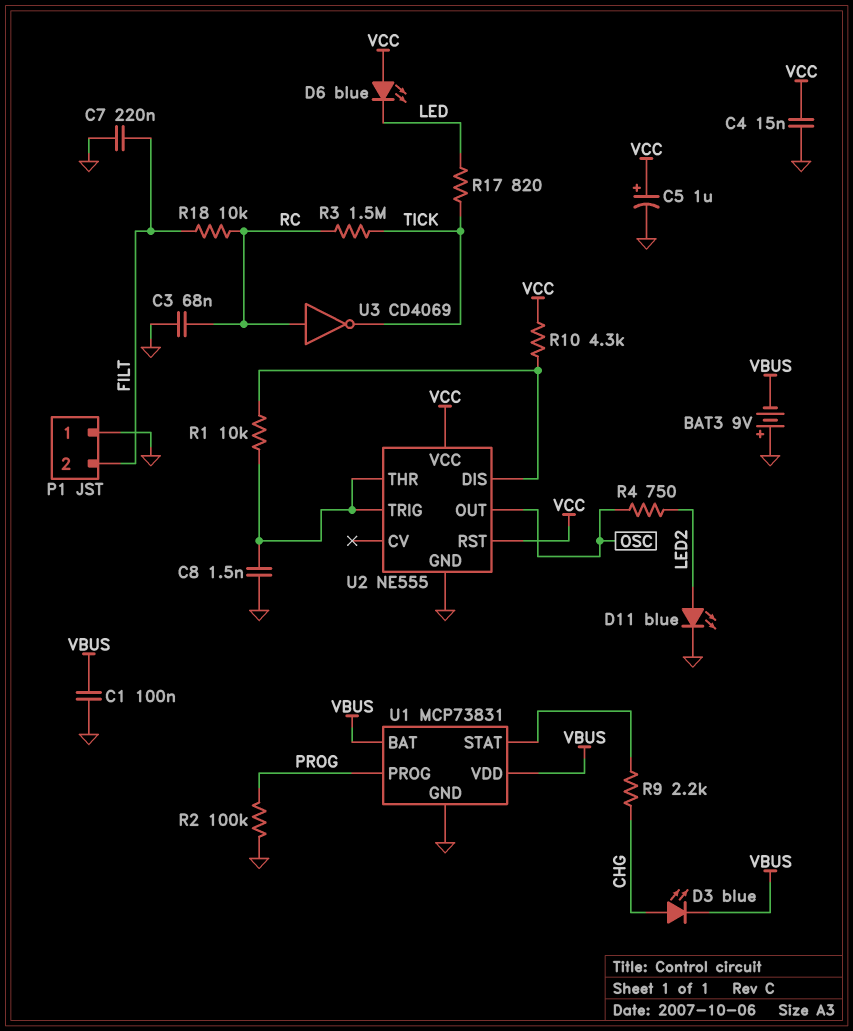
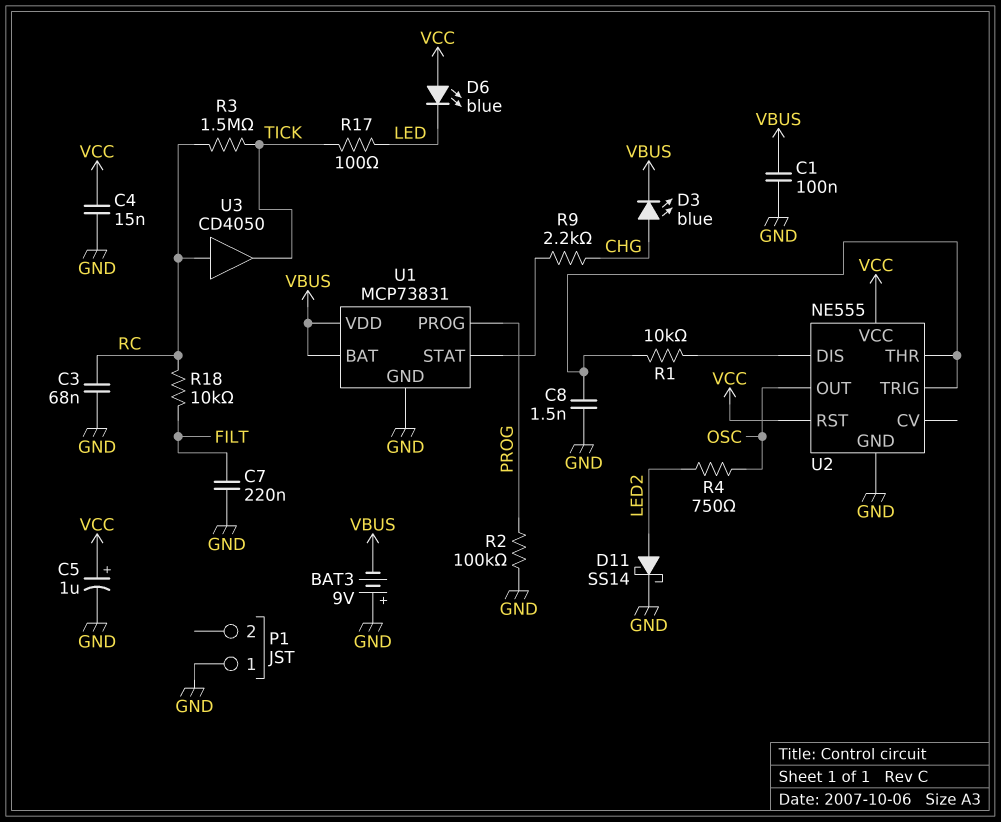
D11: LED blue (A LED2, K GND) -> schottky SS14 (A LED2, K GND)
P1 pin 2: FILT -> none
R10: 4.3k (U2/DIS, VCC) -> none
R17: 820 (LED, TICK) -> 100 (LED, TICK)
U3: NOT CD4069 (in RC, out TICK) -> buffer CD4050 (in RC, out TICK)

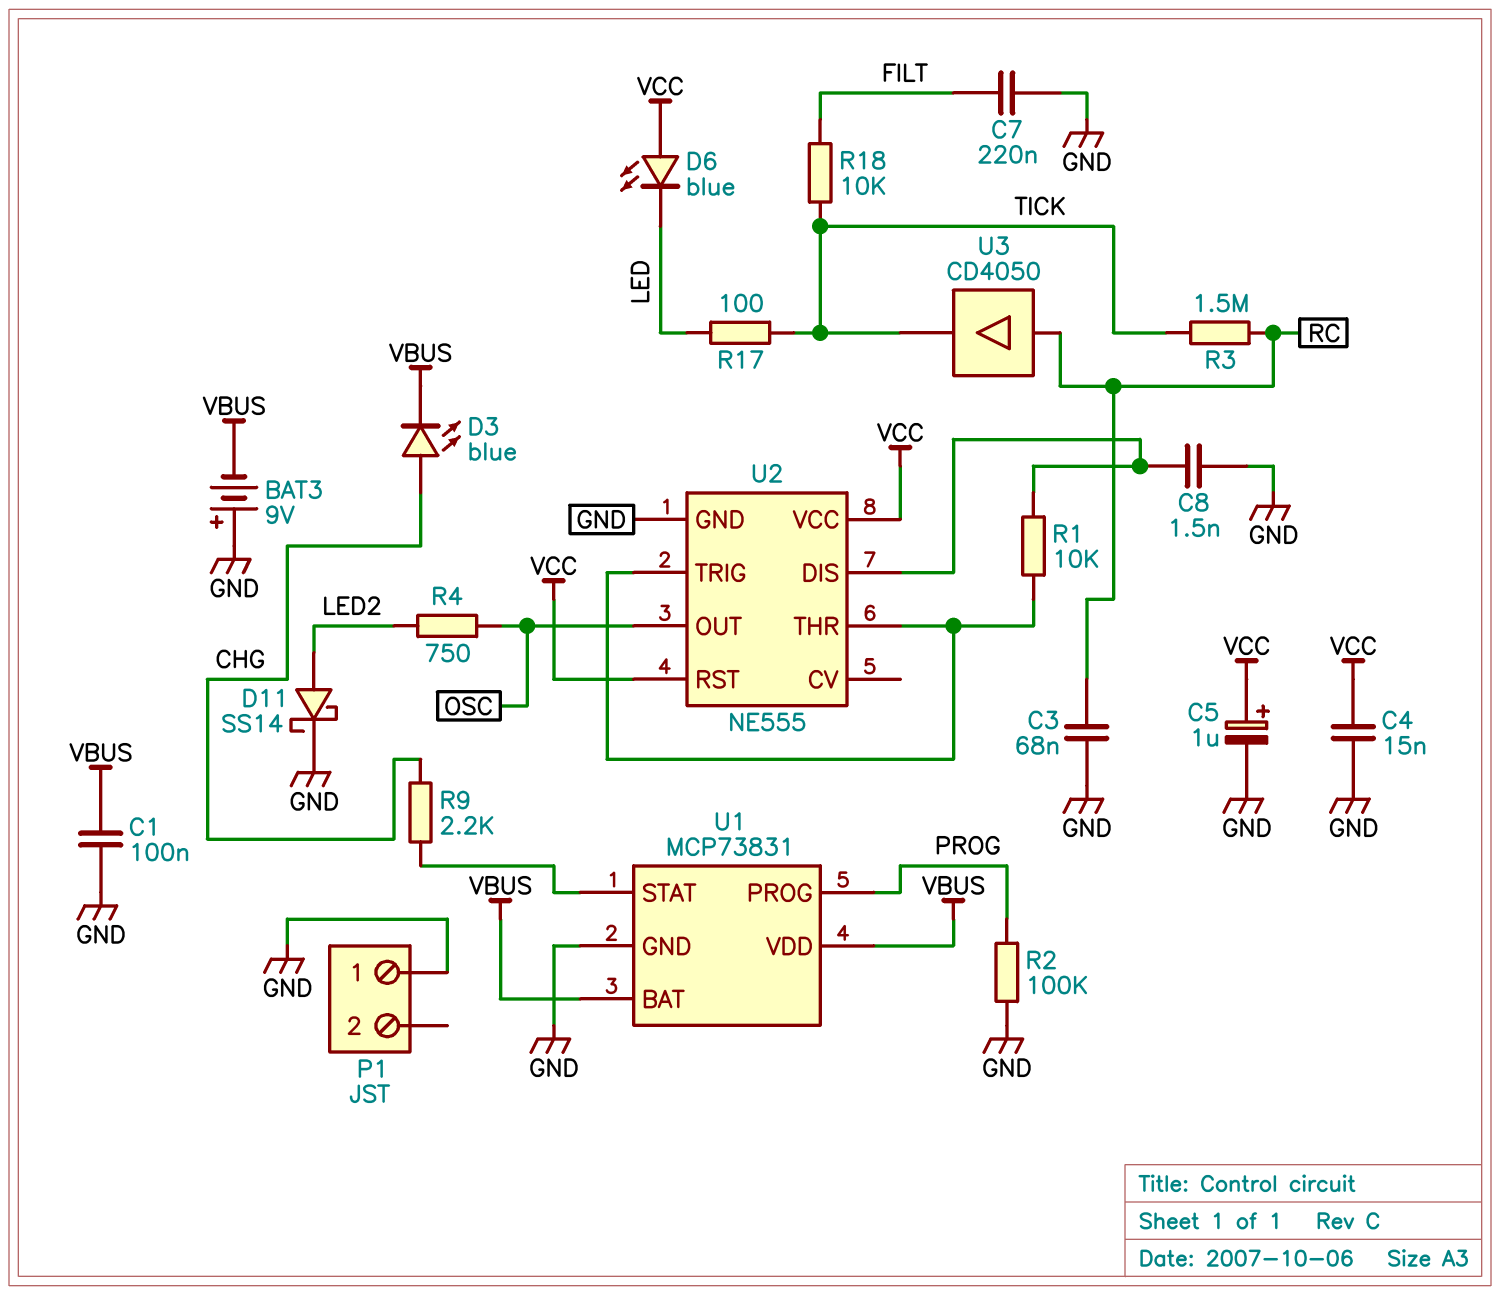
C8: 1.5nF (GND, U2/THR) -> 1.5nF (GND, U2/DIS)
R18: 10k (FILT, RC) -> 10k (FILT, TICK)

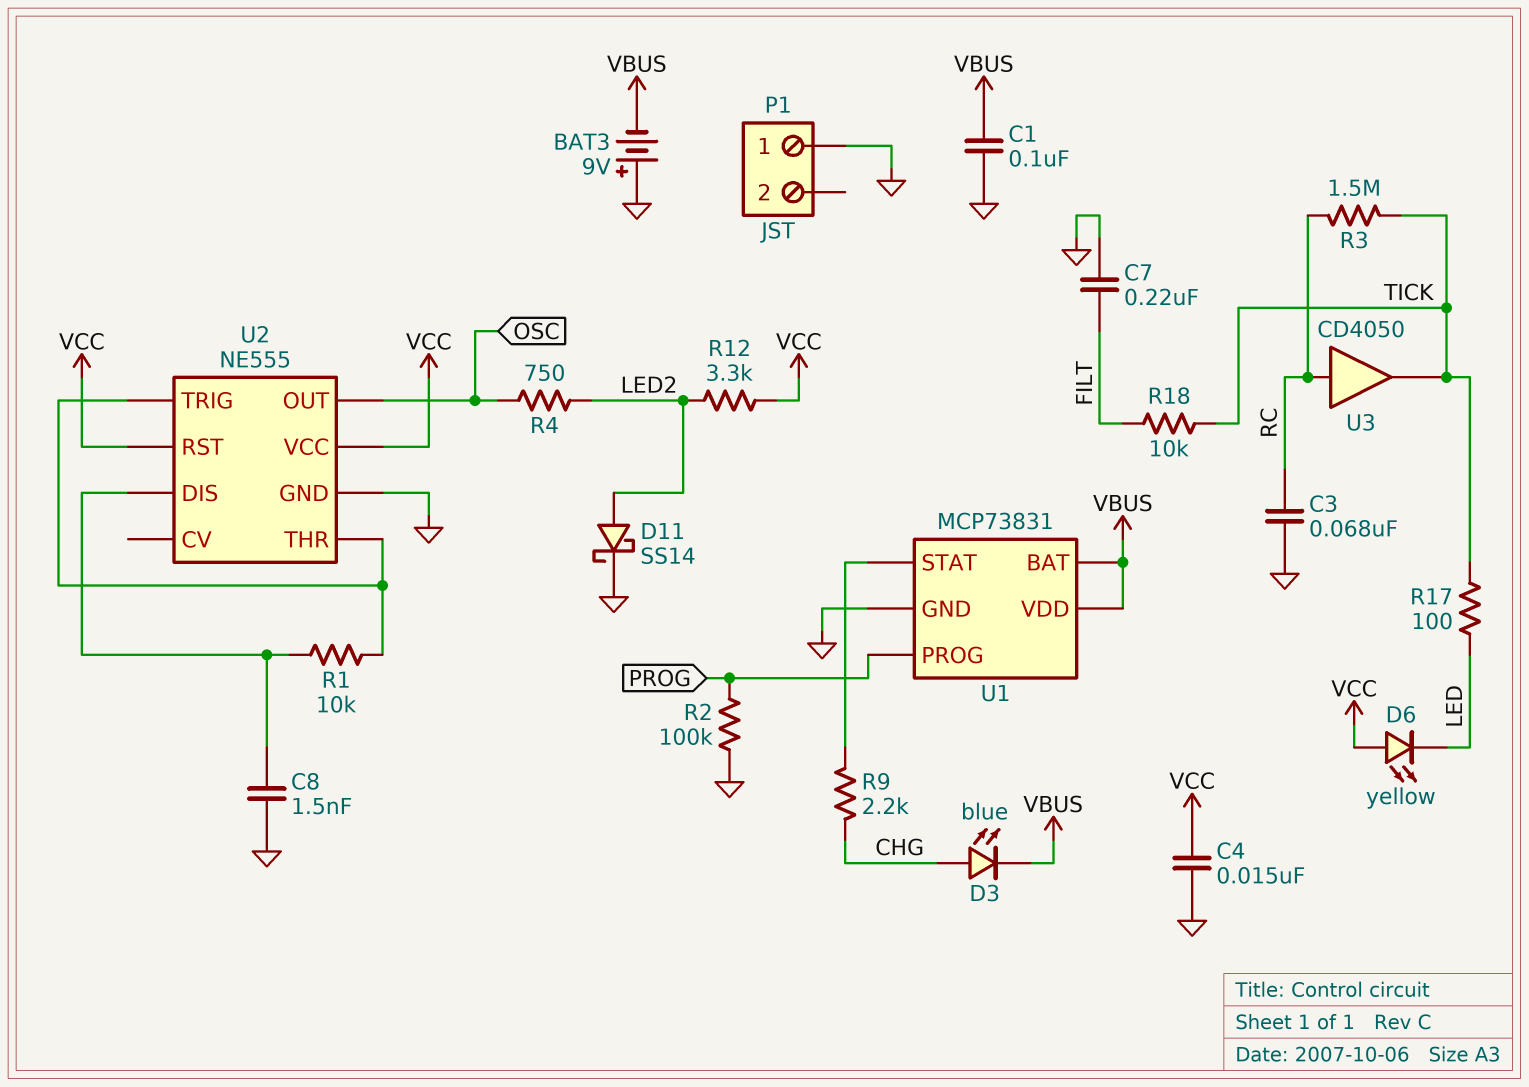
C5: 1uF (plus VCC, minus GND) -> none
D6: LED blue (A VCC, K LED) -> LED yellow (A VCC, K LED)
R12: none -> 3.3k (LED2, VCC)

